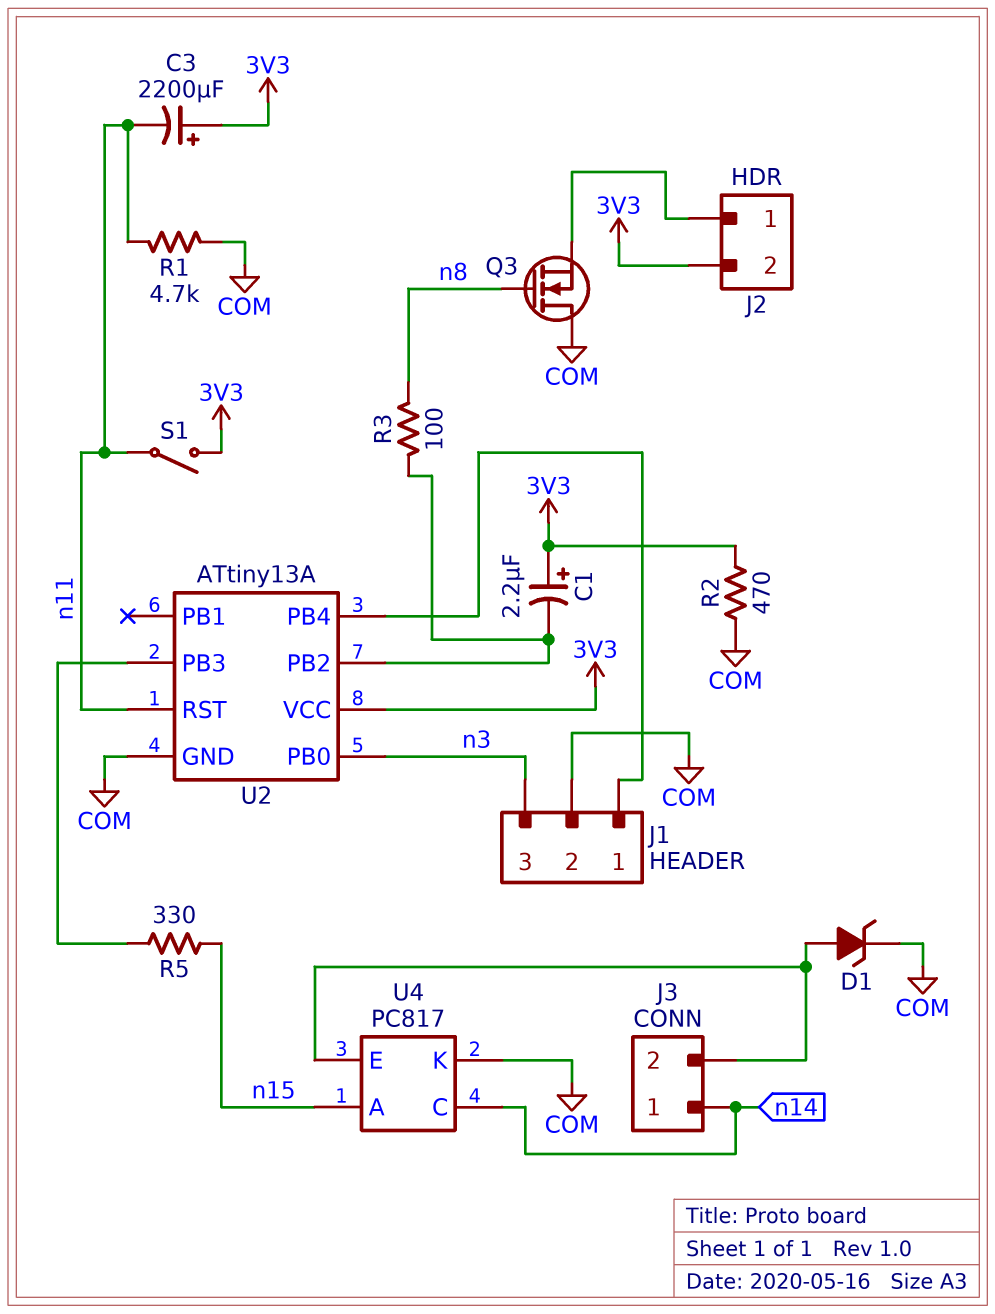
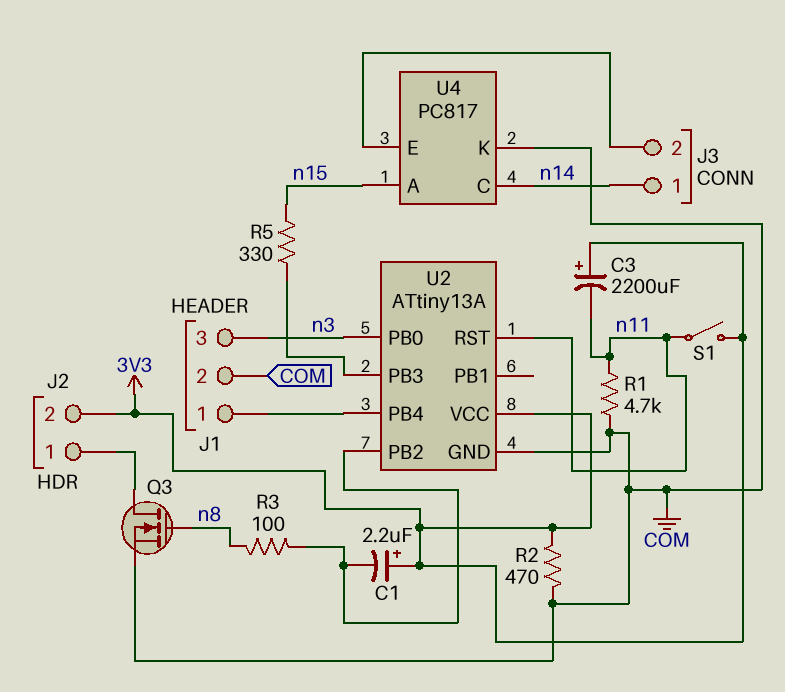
D1: zener (A J3/2, K COM) -> none
Q3: NMOS (G n8, D COM, S J2/1) -> NMOS (G n8, D J2/1, S COM)

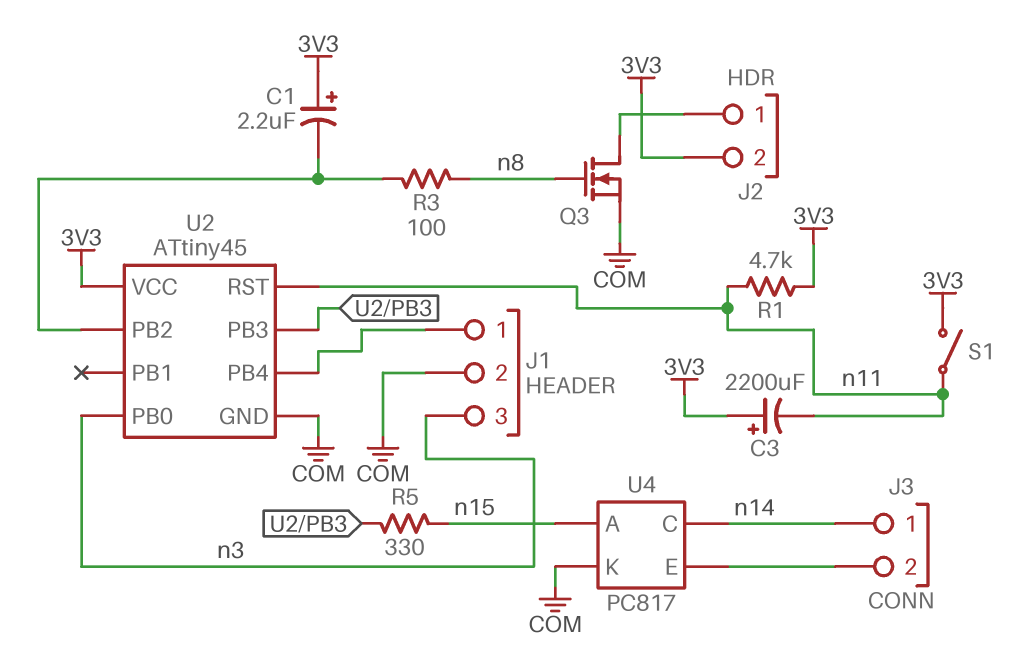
R1: 4.7k (COM, n11) -> 4.7k (3V3, n11)
R2: 470 (3V3, COM) -> none
U2: ATtiny13A -> ATtiny45

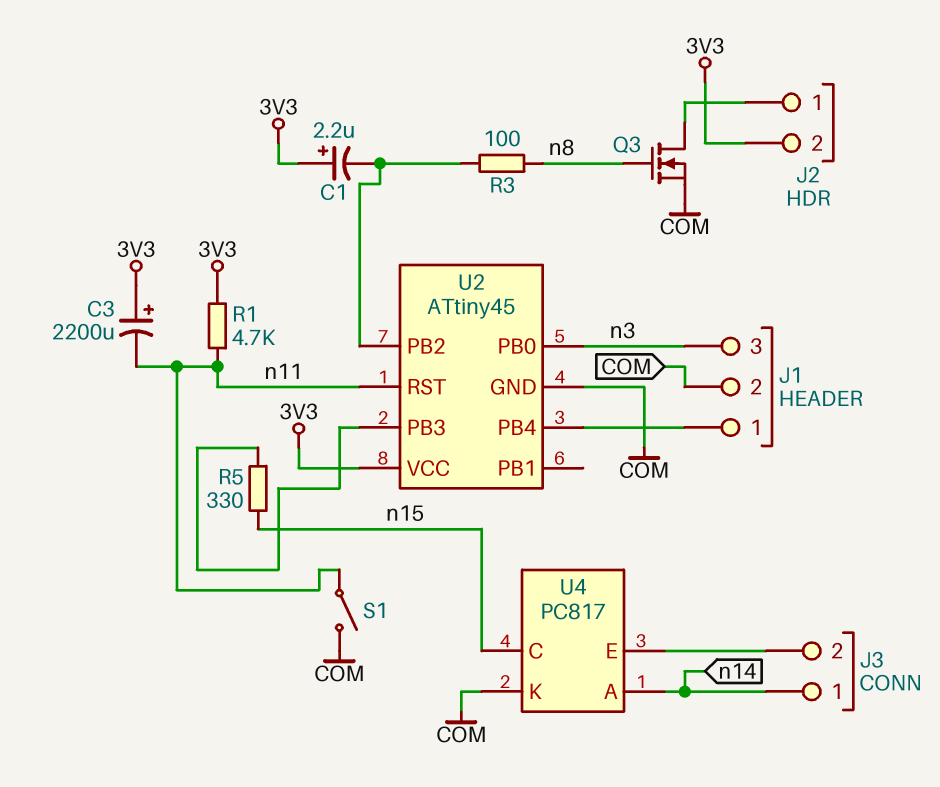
S1: switch (3V3, n11) -> switch (COM, n11)
U4 pin A: n15 -> n14
U4 pin C: n14 -> n15

